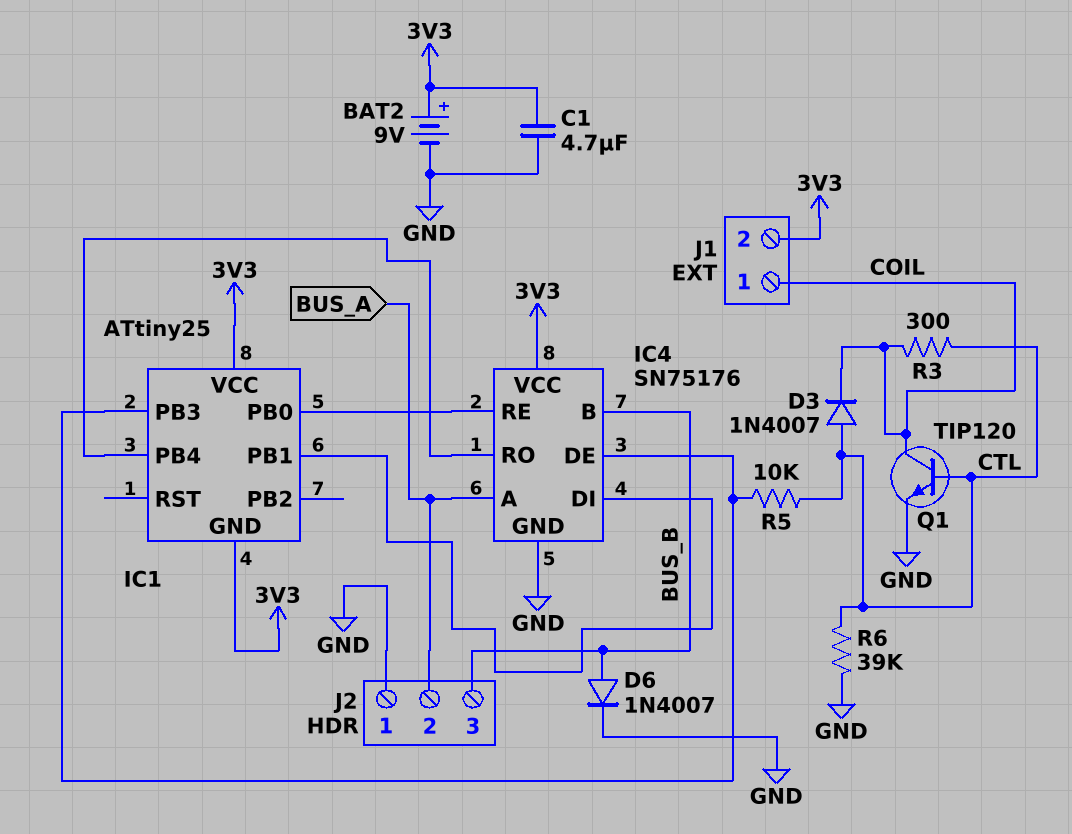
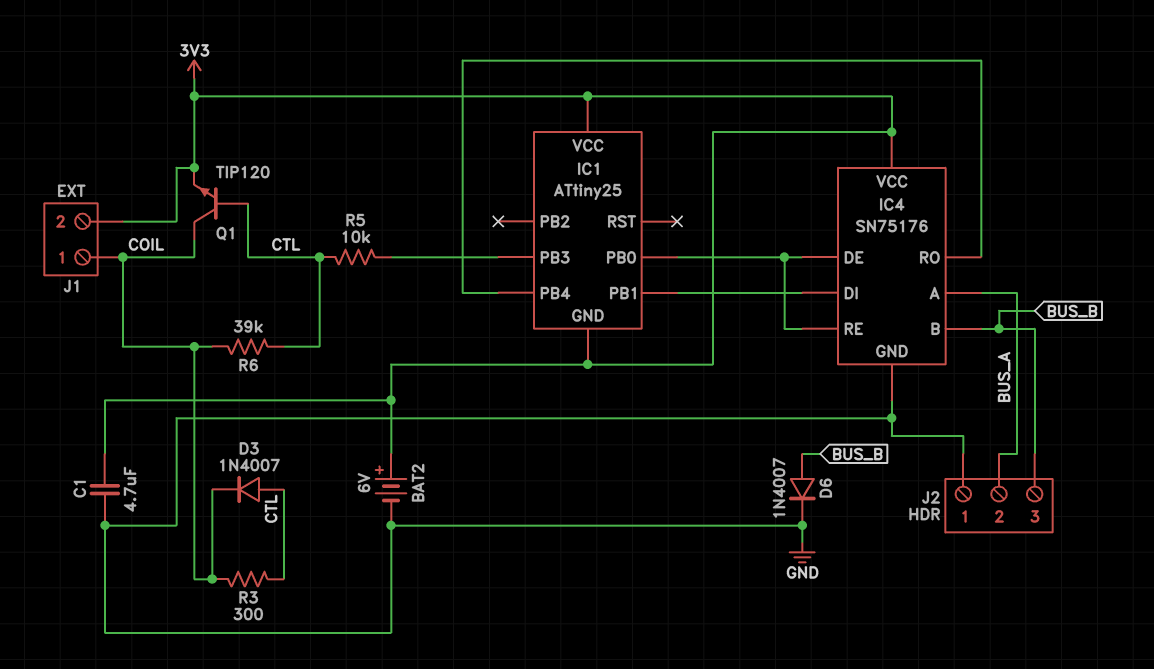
BAT2: 9V (plus 3V3, minus GND) -> 6V (plus 3V3, minus GND)
IC4 pin DE: IC1/PB3 -> IC1/PB0
Q1: NPN TIP120 (B CTL, C COIL, E GND) -> NPN TIP120 (B CTL, C COIL, E 3V3)
R6: 39k (CTL, GND) -> 39k (COIL, CTL)

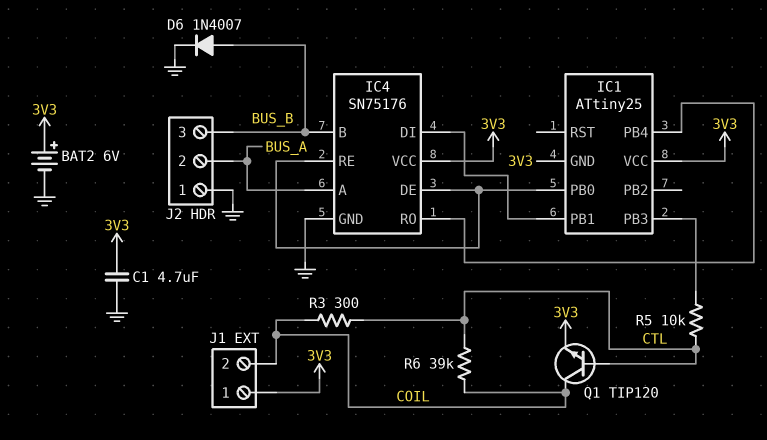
D3: diode 1N4007 (A CTL, K COIL) -> none
J1 pin 1: COIL -> 3V3
J1 pin 2: 3V3 -> COIL

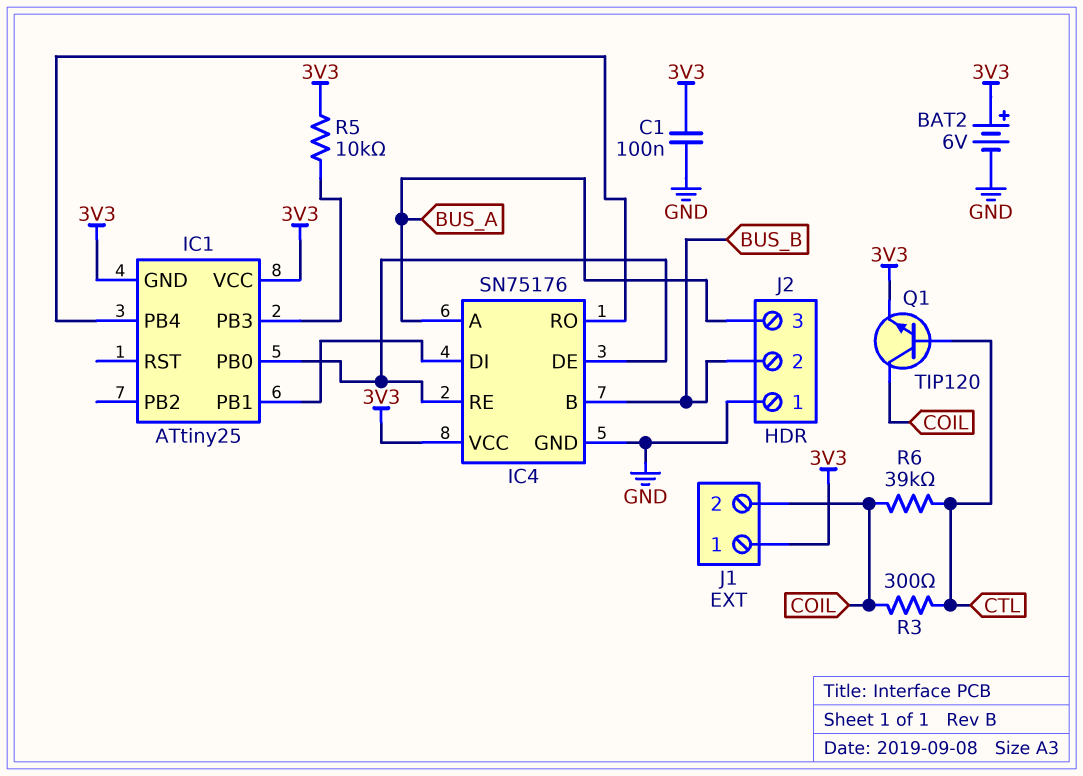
C1: 4.7uF (3V3, GND) -> 100nF (3V3, GND)
D6: diode 1N4007 (A BUS_B, K GND) -> none
J2 pin 2: BUS_A -> BUS_B
J2 pin 3: BUS_B -> BUS_A
R5: 10k (CTL, IC1/PB3) -> 10k (3V3, IC1/PB3)

